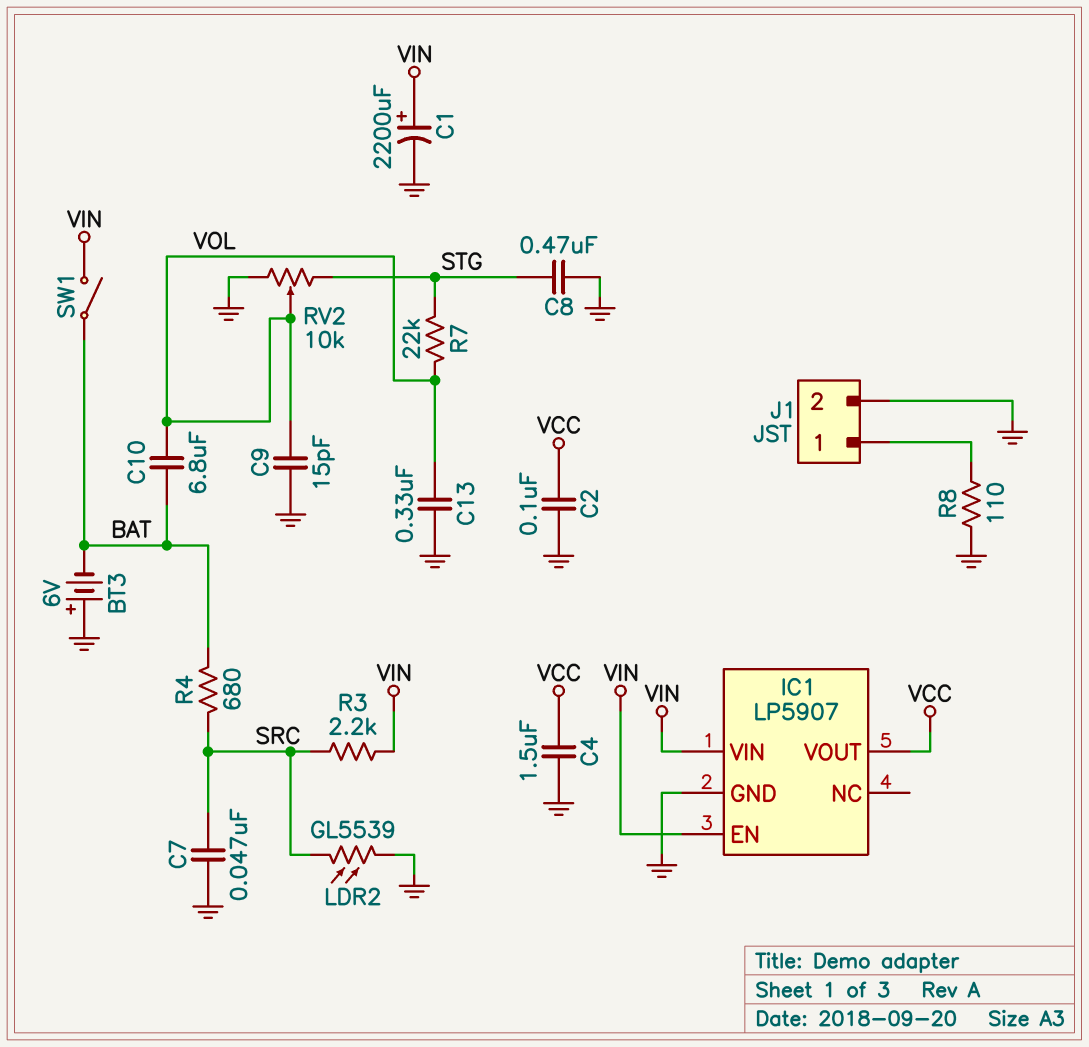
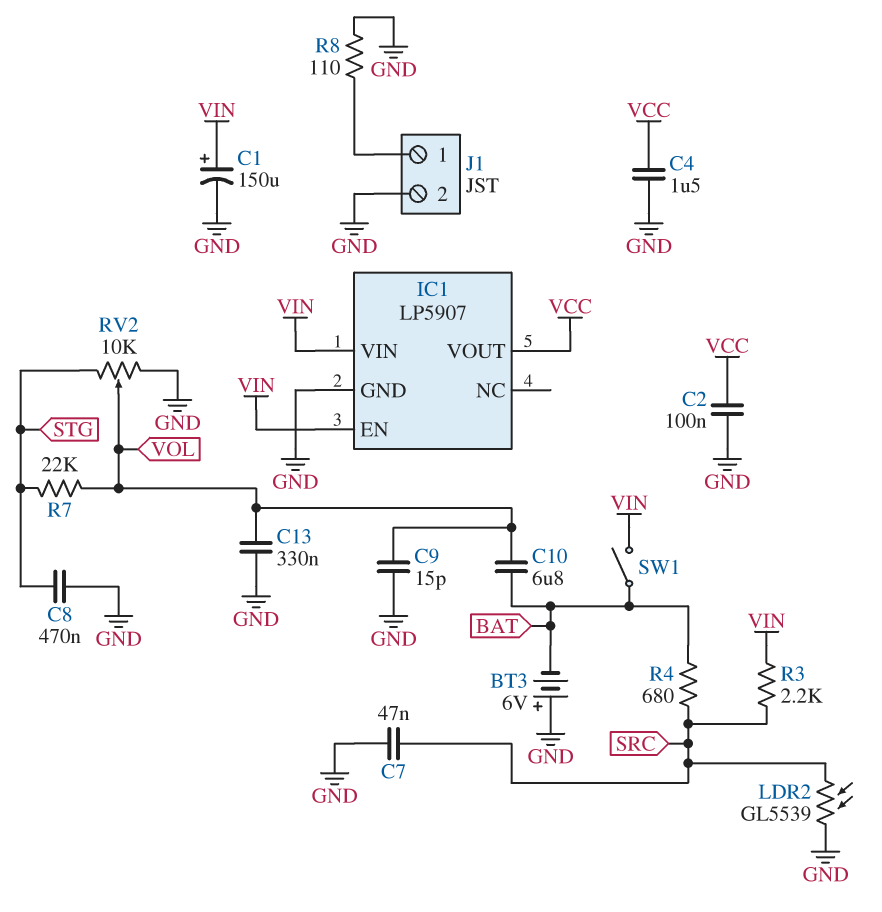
C1: 2200uF (plus VIN, minus GND) -> 150uF (plus VIN, minus GND)

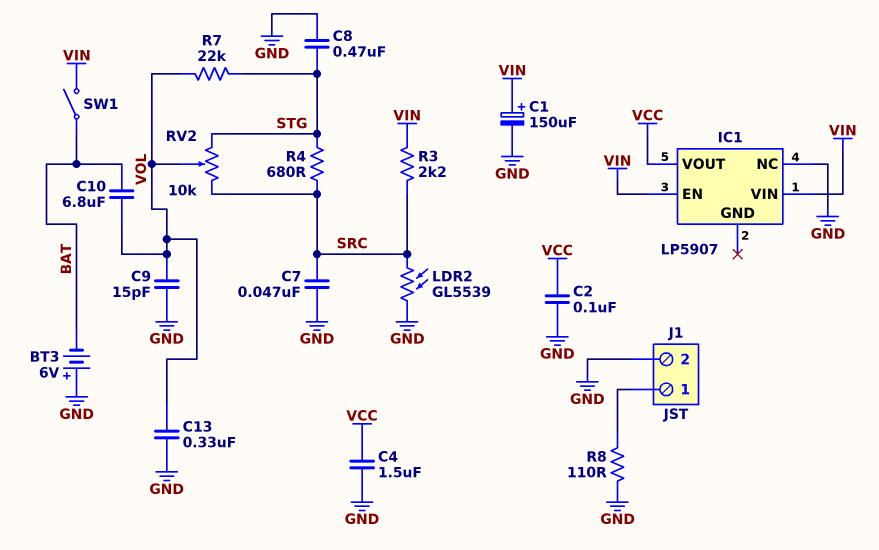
IC1 pin GND: GND -> none
IC1 pin NC: none -> GND
R4: 680 (BAT, SRC) -> 680 (SRC, STG)
RV2: 10k (GND, STG, wiper VOL) -> 10k (SRC, STG, wiper VOL)

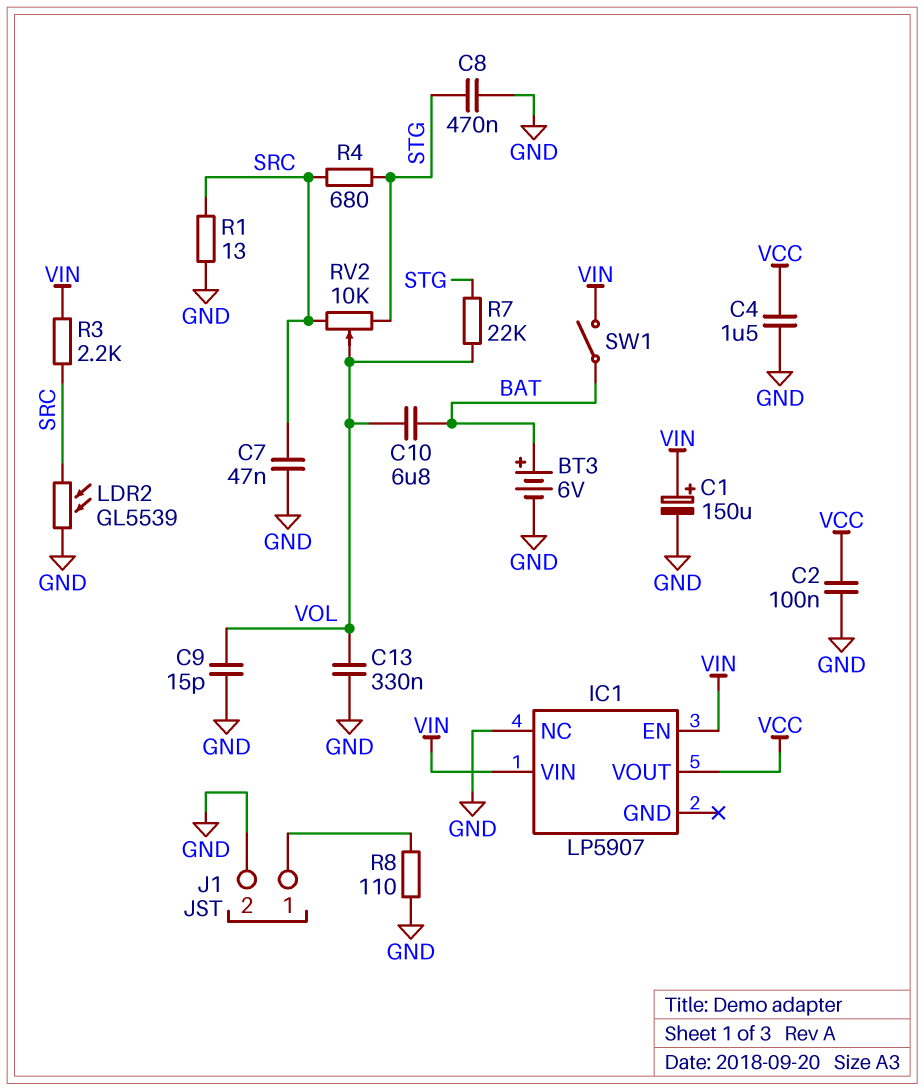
BT3: 6V (plus GND, minus BAT) -> 6V (plus BAT, minus GND)
R1: none -> 13 (GND, SRC)

